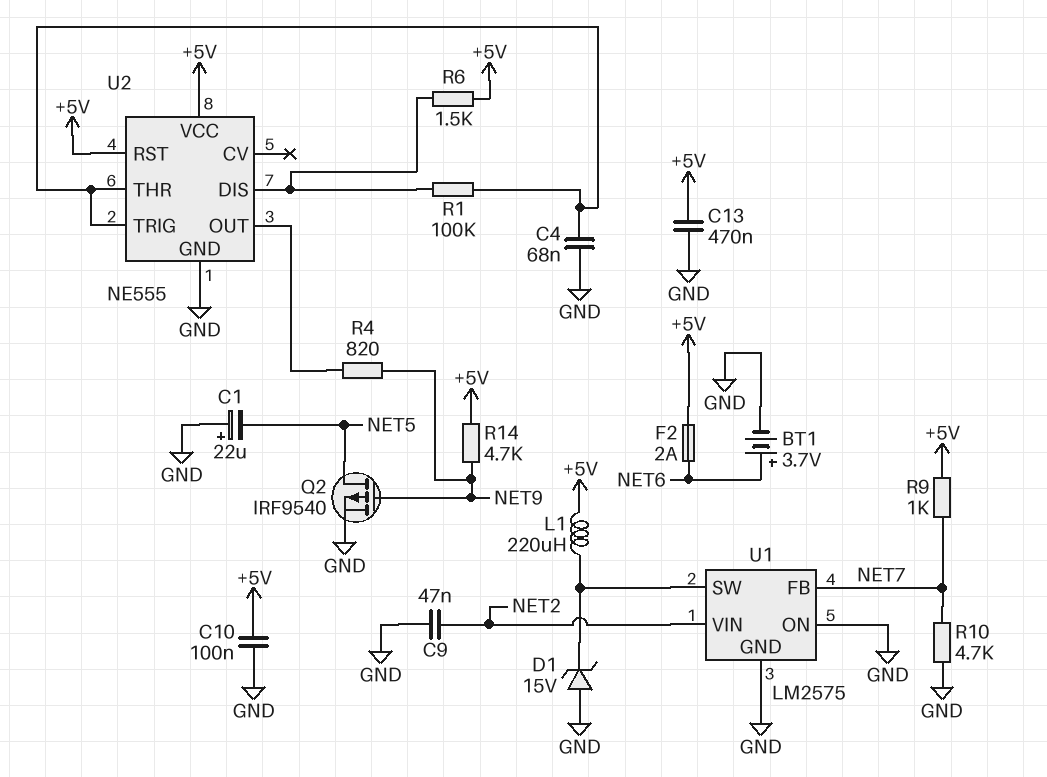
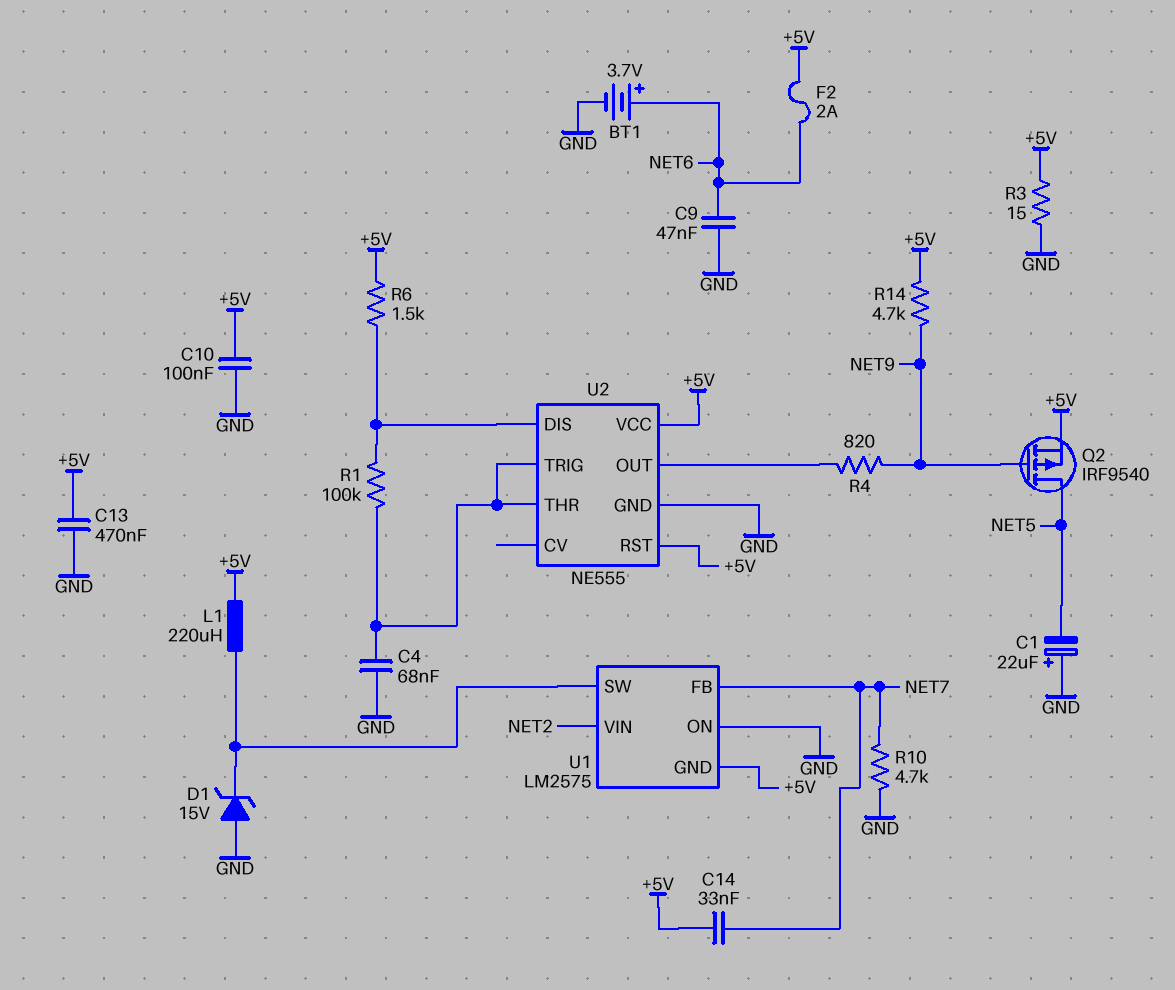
C9: 47nF (GND, NET2) -> 47nF (GND, NET6)
C14: none -> 33nF (+5V, NET7)
Q2: PMOS IRF9540 (G NET9, D NET5, S GND) -> PMOS IRF9540 (G NET9, D NET5, S +5V)
R3: none -> 15 (+5V, GND)
R9: 1k (+5V, NET7) -> none
U1 pin GND: GND -> +5V

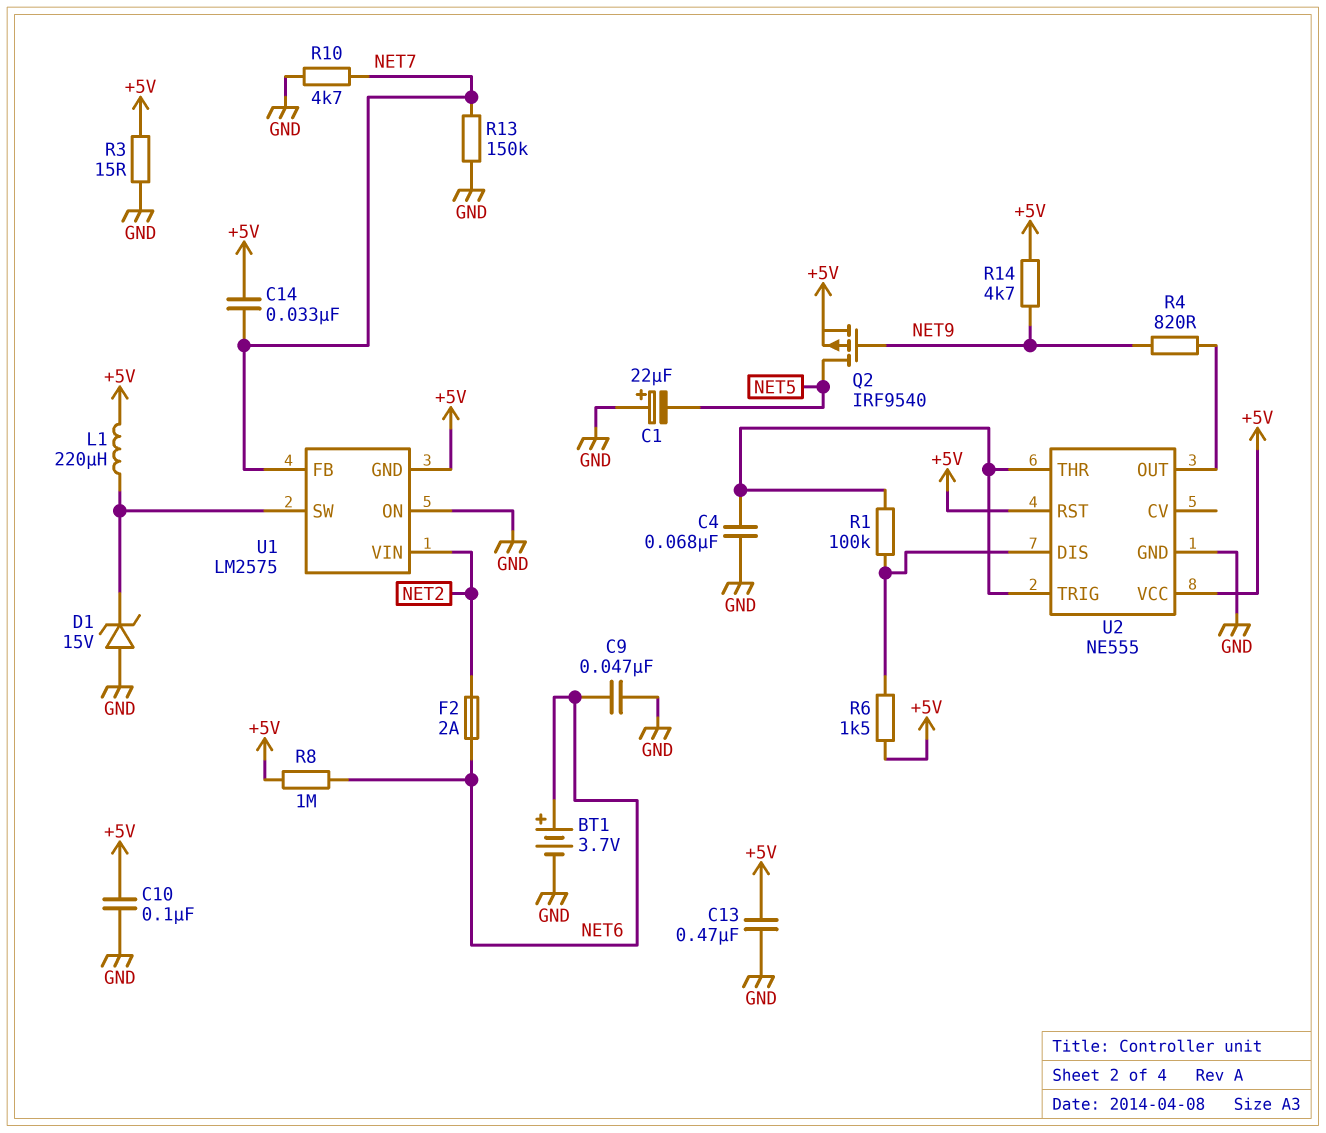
F2: 2A (+5V, NET6) -> 2A (NET2, NET6)
R8: none -> 1M (+5V, NET6)
R13: none -> 150k (GND, NET7)

